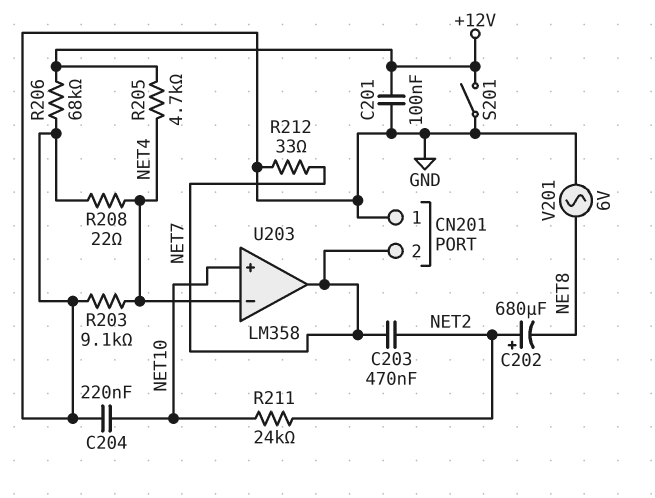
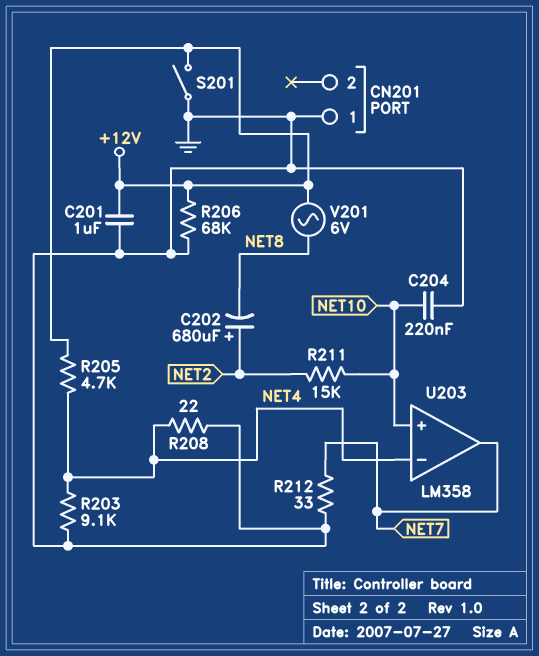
C201: 100nF (+12V, GND) -> 1uF (+12V, GND)
C203: 470nF (NET2, NET7) -> none
CN201 pin 2: NET7 -> none
R211: 24k (NET2, NET10) -> 15k (NET2, NET10)
V201: AC 6V (GND, NET8) -> AC 6V (+12V, NET8)

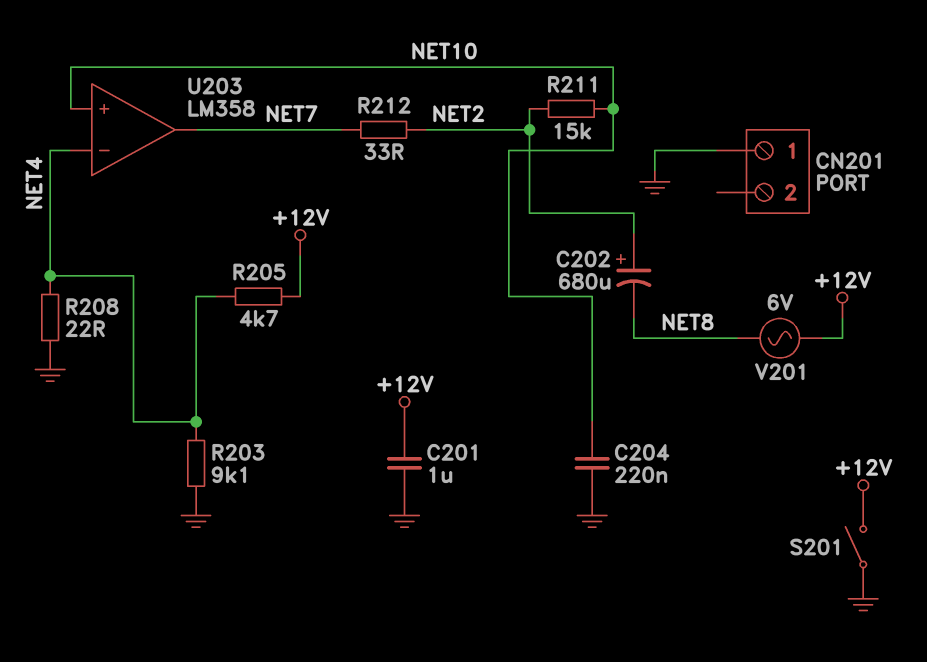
R206: 68k (+12V, GND) -> none
R212: 33 (GND, NET7) -> 33 (NET2, NET7)

